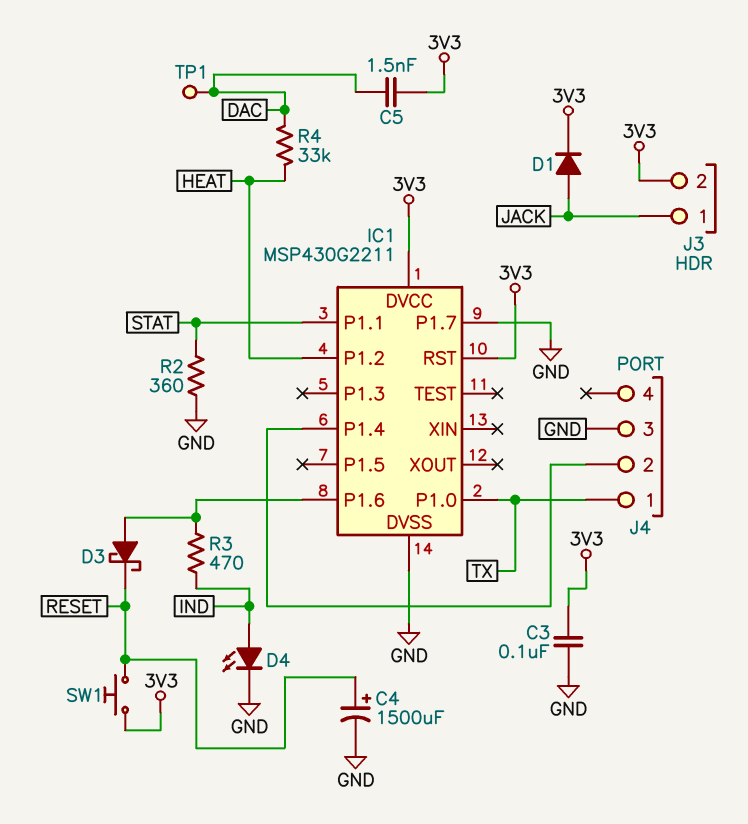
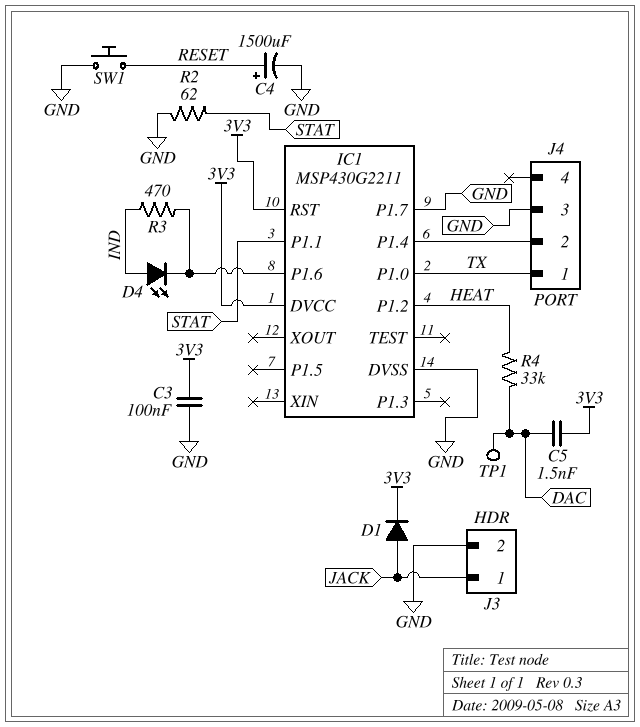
D3: schottky (A IC1/P1.6, K RESET) -> none
D4: LED (A IND, K GND) -> LED (A IND, K IC1/P1.6)
J3 pin 2: 3V3 -> GND
R2: 360 (GND, STAT) -> 62 (GND, STAT)
SW1: button (3V3, RESET) -> button (GND, RESET)

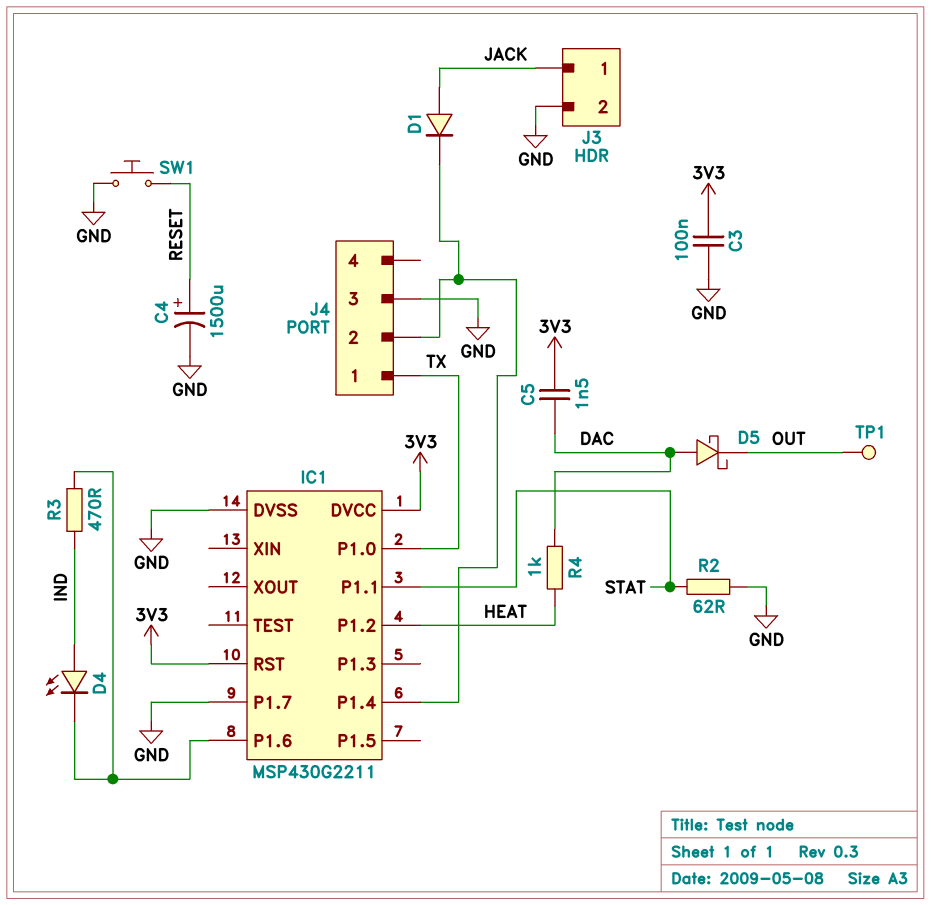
D1: diode (A JACK, K 3V3) -> diode (A JACK, K IC1/P1.4)
D5: none -> schottky (A DAC, K OUT)
R4: 33k (DAC, HEAT) -> 1k (DAC, HEAT)
TP1: test point (DAC) -> test point (OUT)

